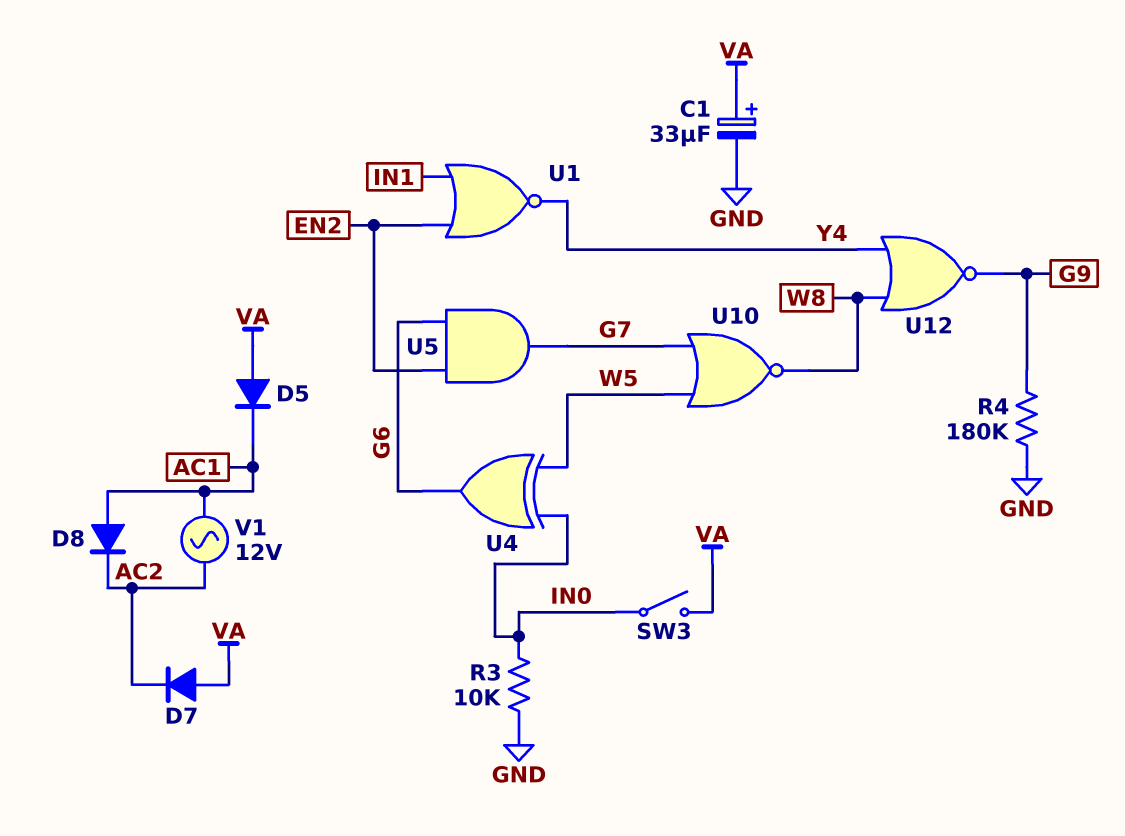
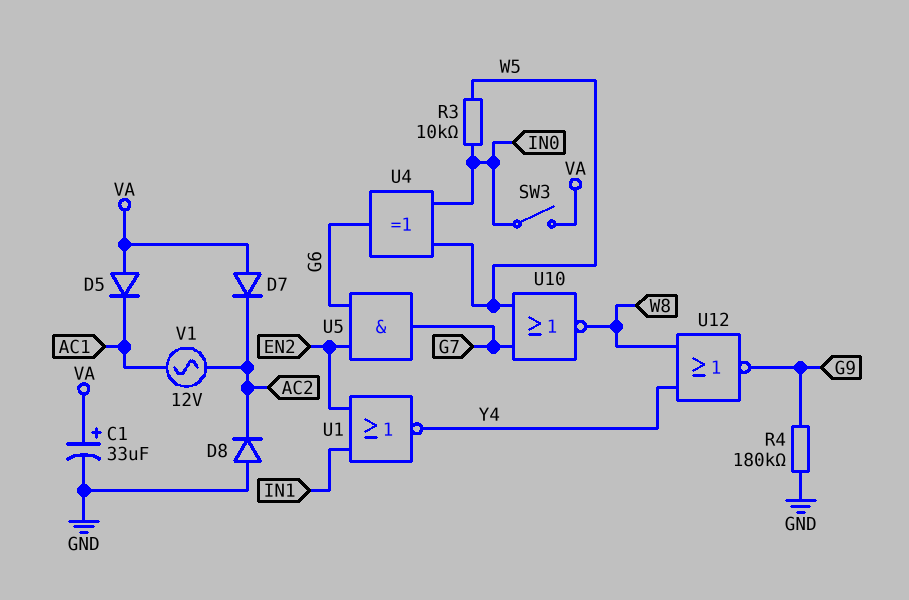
D8: diode (A AC1, K AC2) -> diode (A GND, K AC2)
R3: 10k (GND, IN0) -> 10k (IN0, W5)

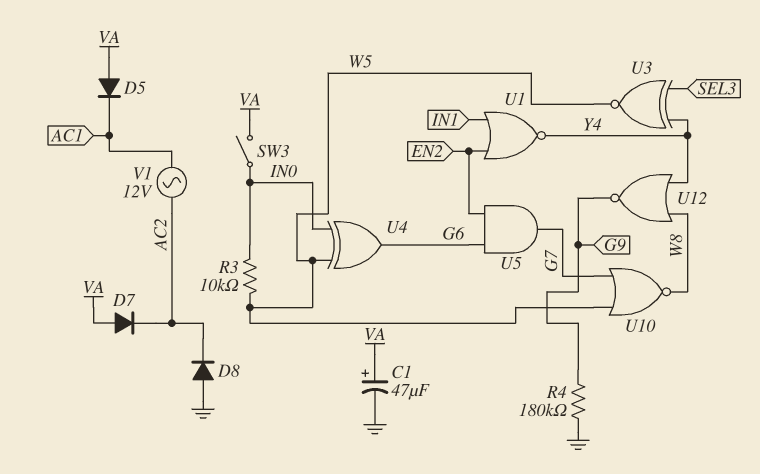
C1: 33uF (plus VA, minus GND) -> 47uF (plus VA, minus GND)
U3: none -> XNOR (in SEL3, in Y4, out W5)

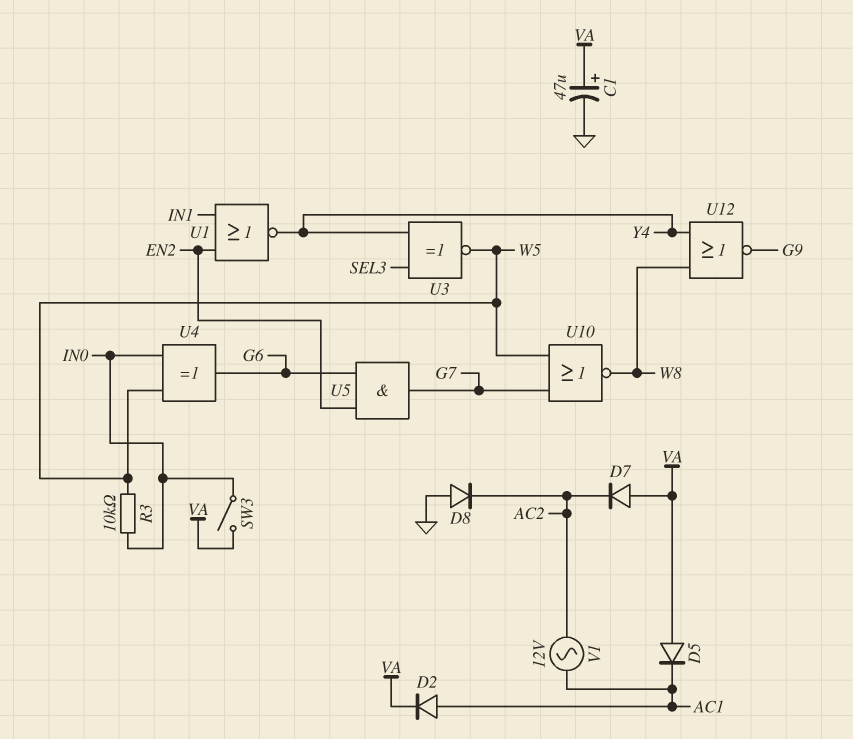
D2: none -> diode (A AC1, K VA)
R4: 180k (G9, GND) -> none

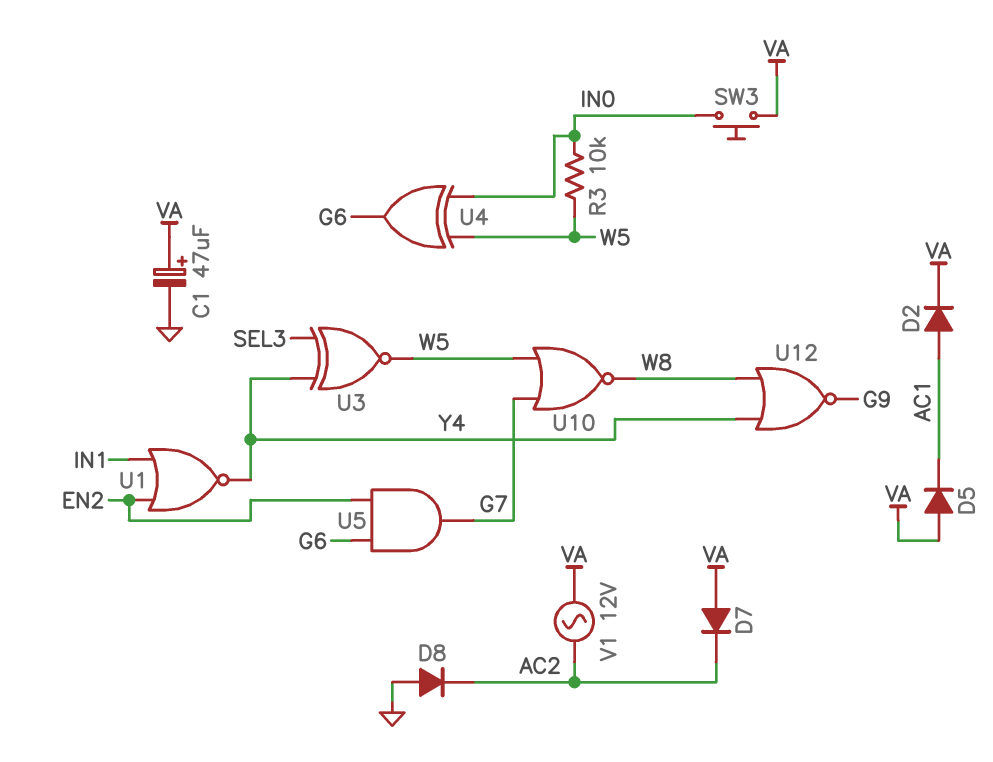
SW3: switch (IN0, VA) -> button (IN0, VA)
V1: AC 12V (AC1, AC2) -> AC 12V (AC2, VA)

